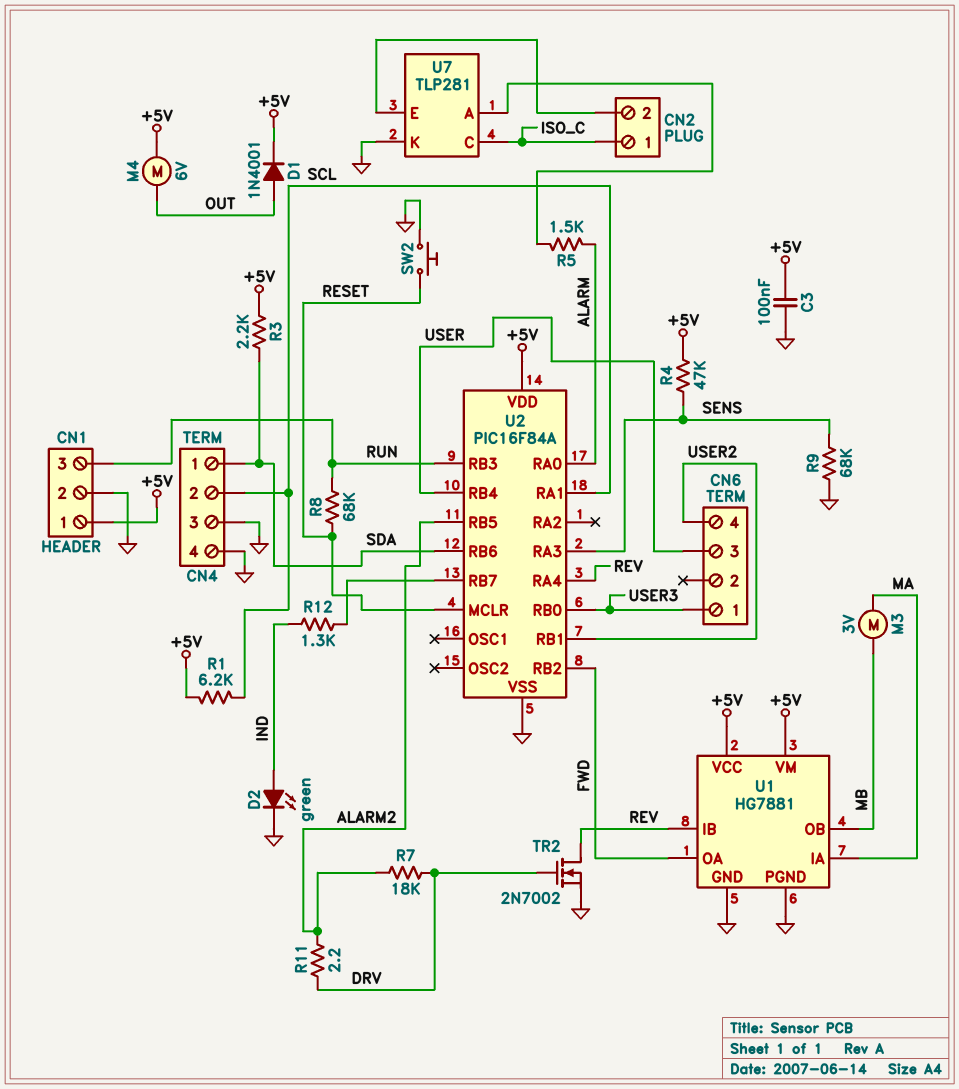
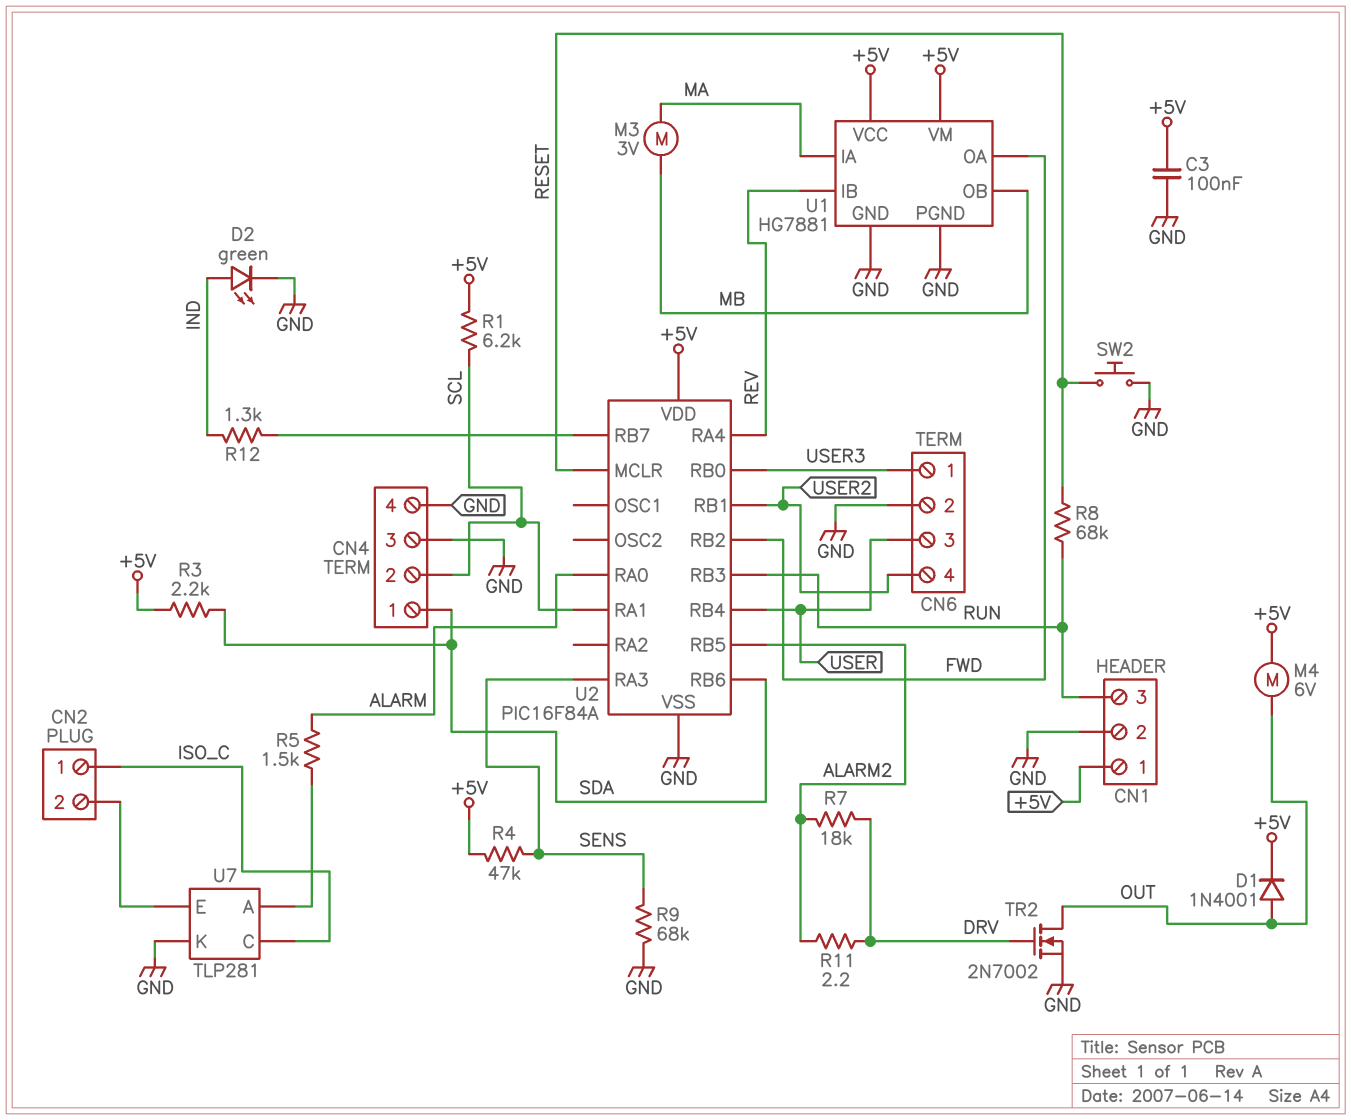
CN6 pin 2: none -> GND
TR2: NMOS 2N7002 (G DRV, D REV, S GND) -> NMOS 2N7002 (G DRV, D OUT, S GND)

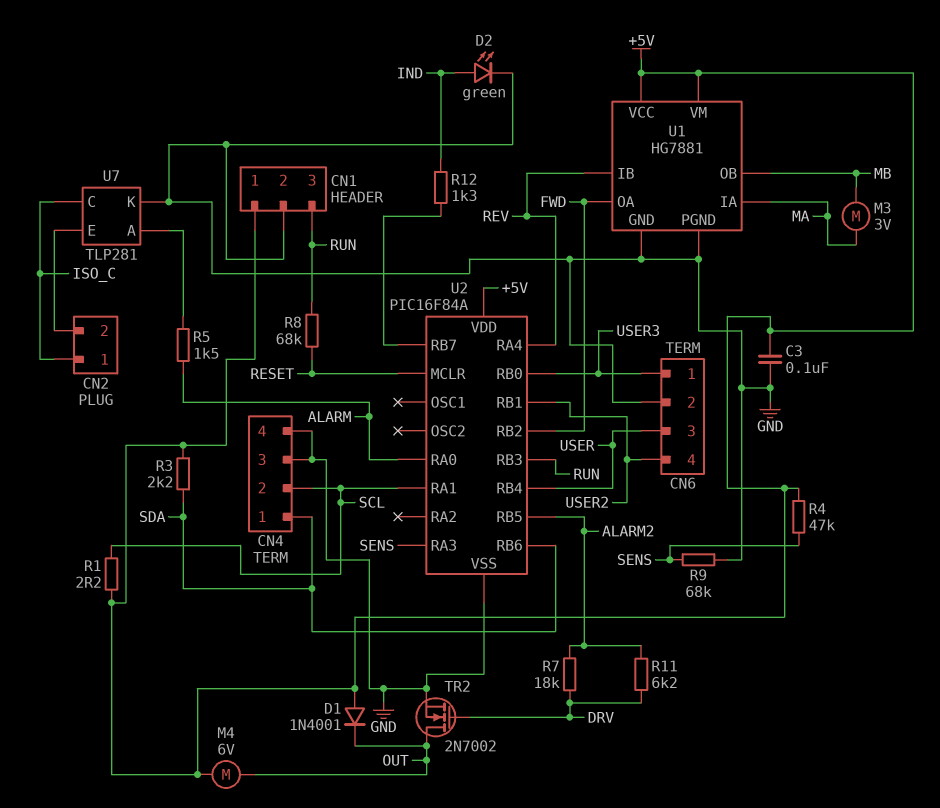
D1: diode 1N4001 (A OUT, K +5V) -> diode 1N4001 (A +5V, K OUT)
R1: 6.2k (+5V, SCL) -> 2.2 (+5V, SCL)
R11: 2.2 (ALARM2, DRV) -> 6.2k (ALARM2, DRV)
SW2: button (GND, RESET) -> none

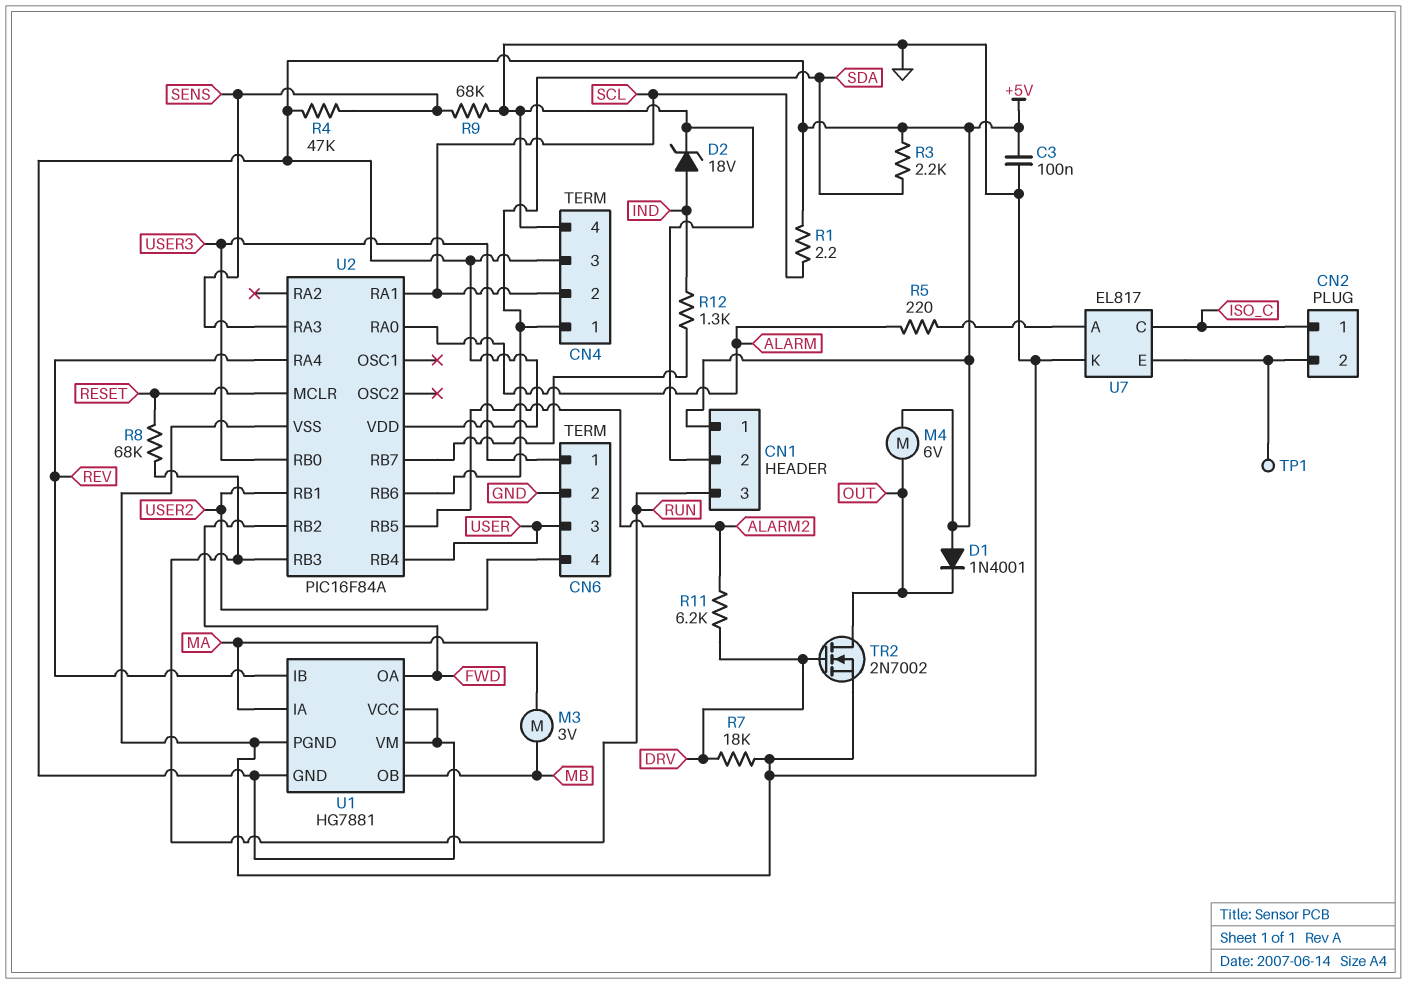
CN4 pin 3: GND -> +5V
D2: LED green (A IND, K GND) -> zener 18V (A IND, K GND)
R5: 1.5k (ALARM, U7/A) -> 220 (ALARM, U7/A)
R7: 18k (ALARM2, DRV) -> 18k (DRV, GND)
TP1: none -> test point (CN2/2)
U1 pin GND: GND -> +5V
U7: TLP281 -> EL817

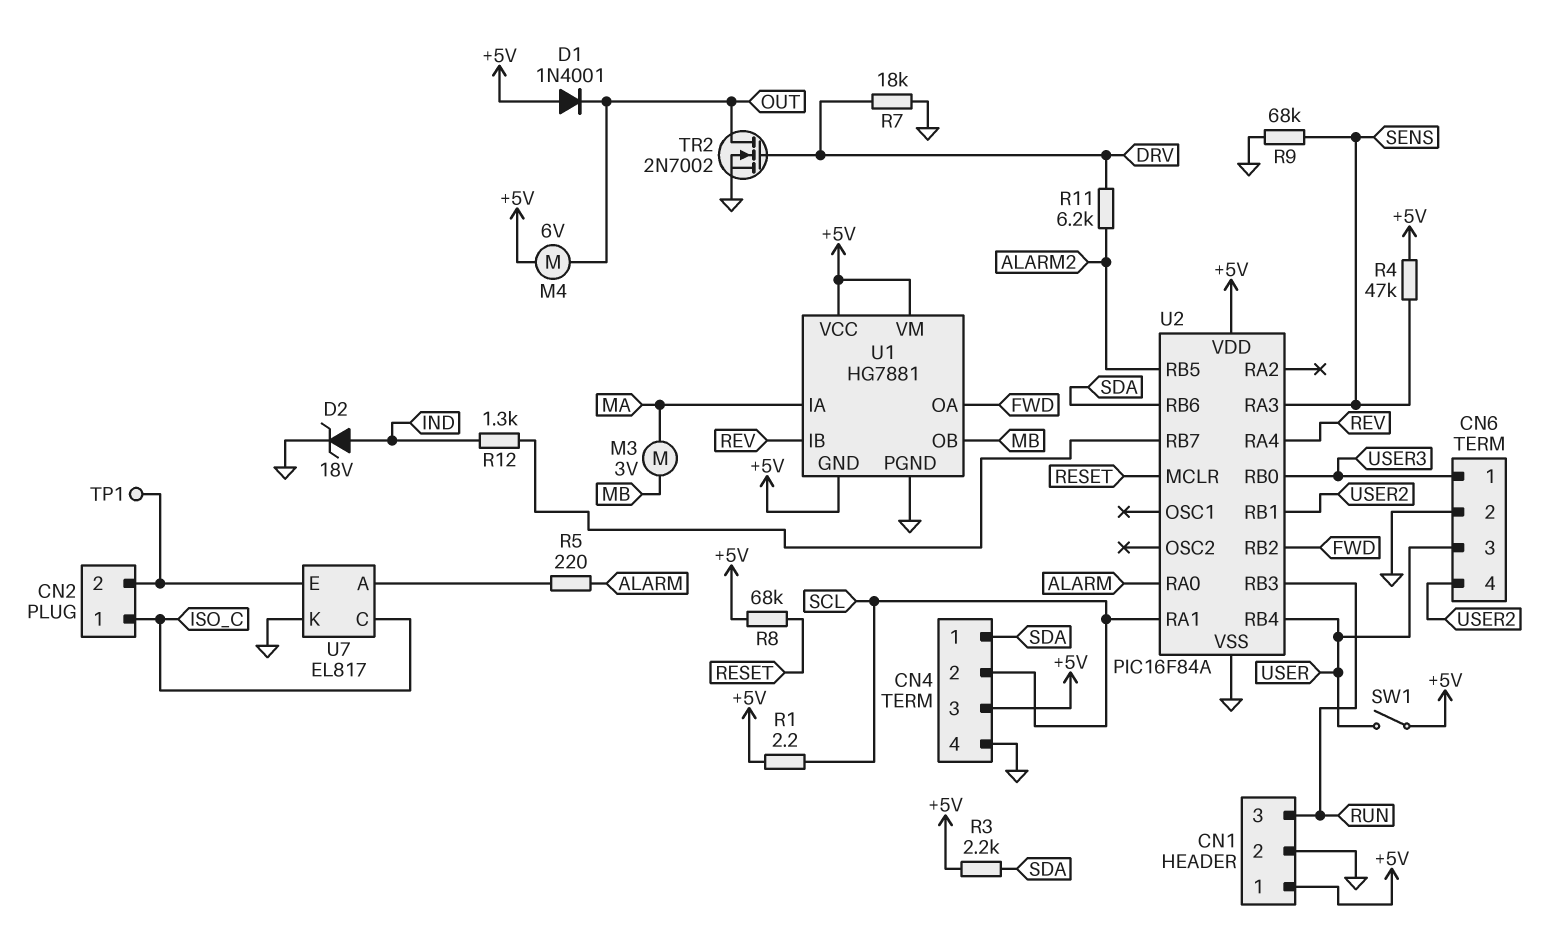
C3: 100nF (+5V, GND) -> none
R8: 68k (RESET, RUN) -> 68k (+5V, RESET)
SW1: none -> switch (+5V, USER)

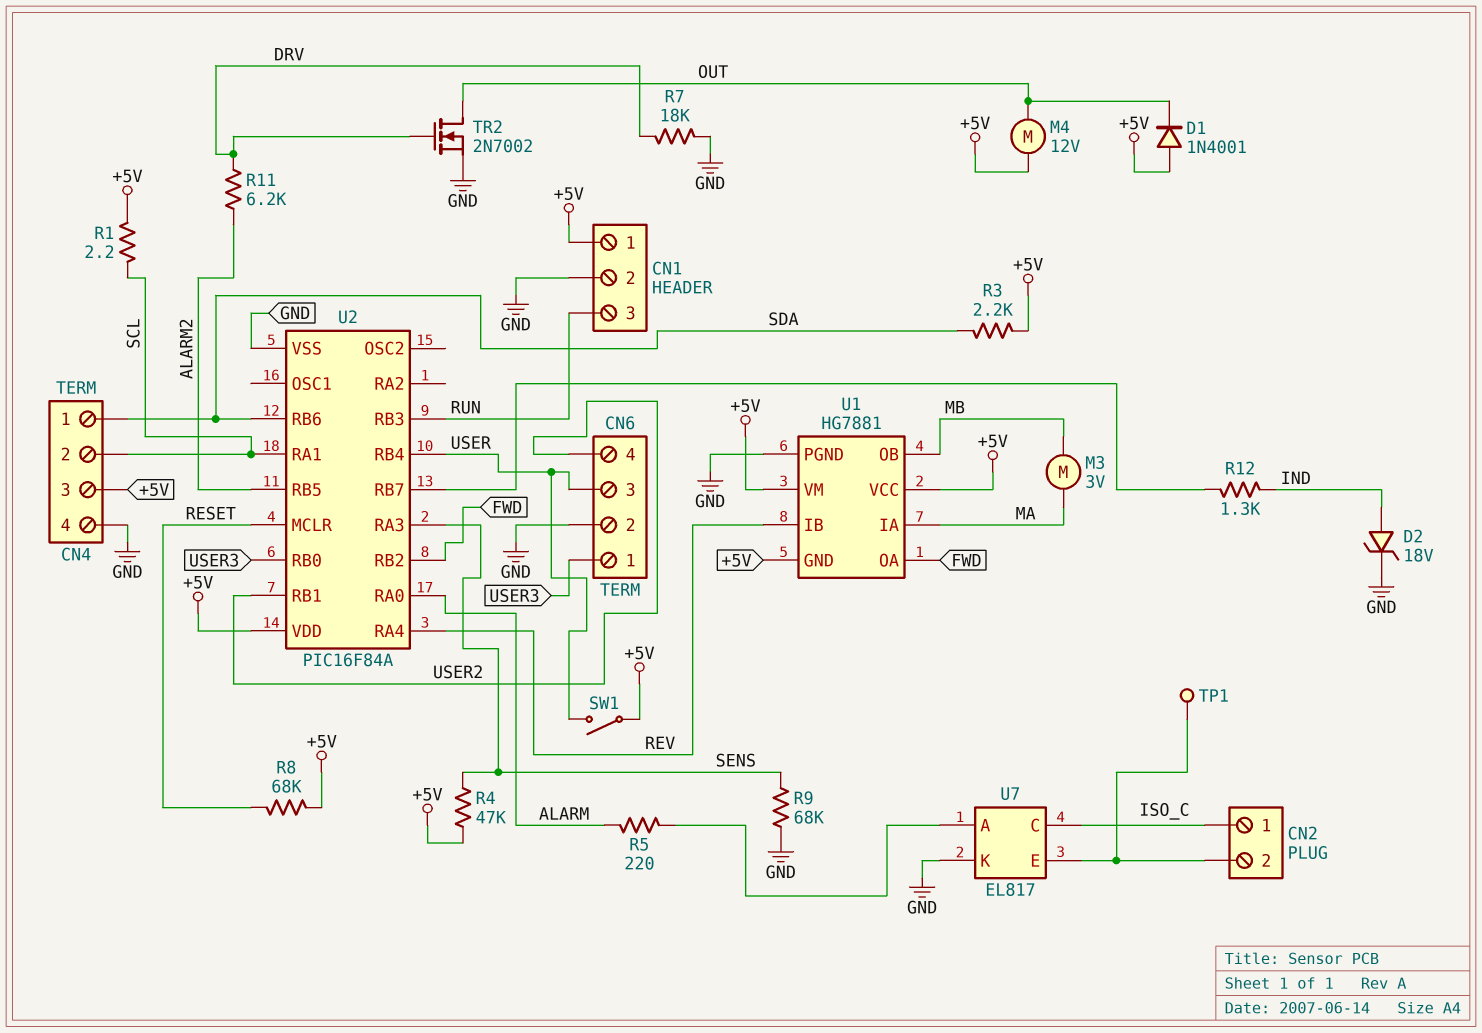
M4: motor 6V (+5V, OUT) -> motor 12V (+5V, OUT)

